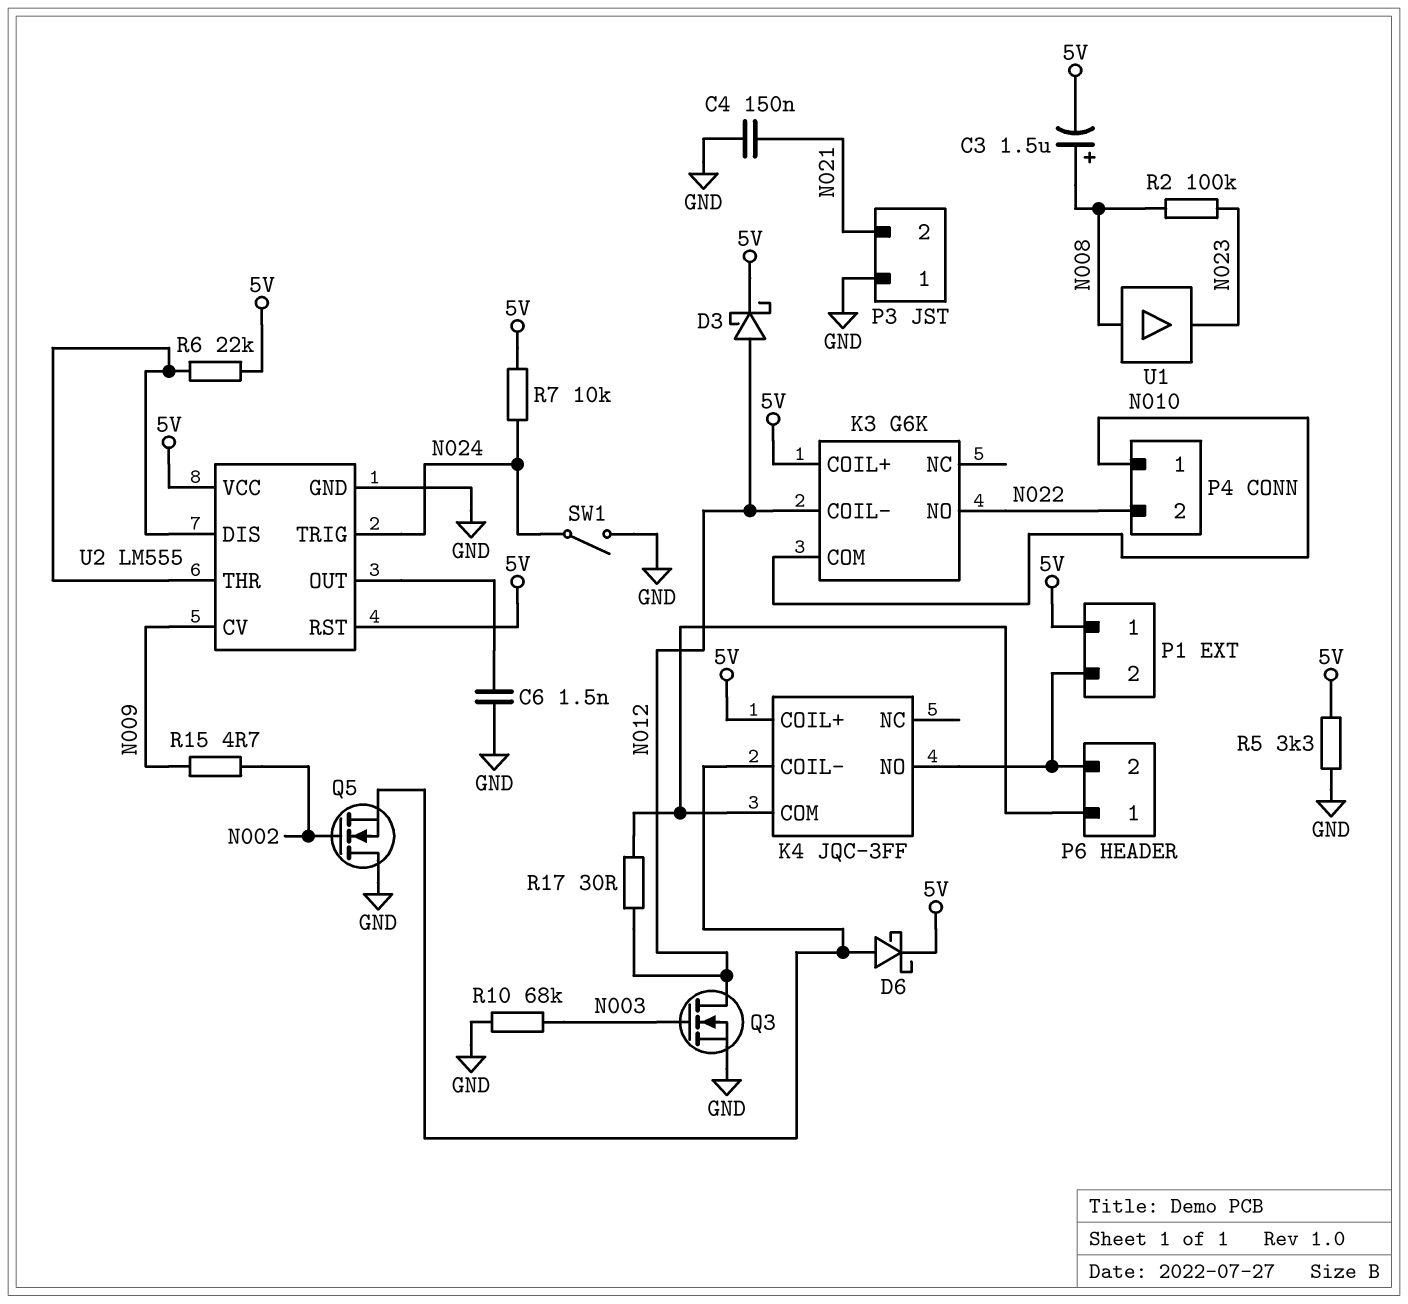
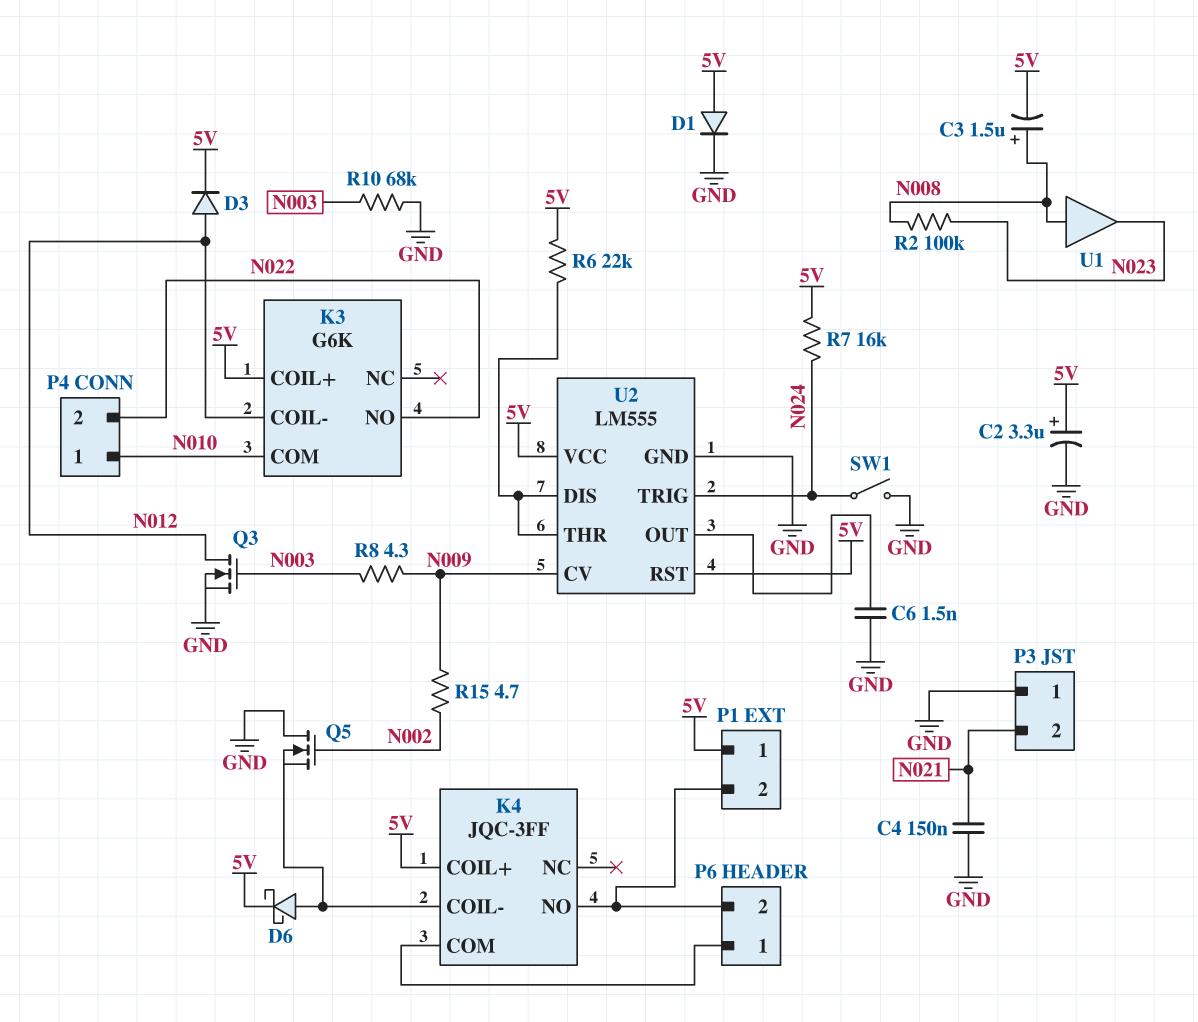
C2: none -> 3.3uF (plus 5V, minus GND)
D1: none -> diode (A 5V, K GND)
D3: schottky (A N012, K 5V) -> diode (A N012, K 5V)
R5: 3.3k (5V, GND) -> none
R7: 10k (5V, N024) -> 16k (5V, N024)
R8: none -> 4.3 (N003, N009)
R17: 30 (K4/COM, N012) -> none

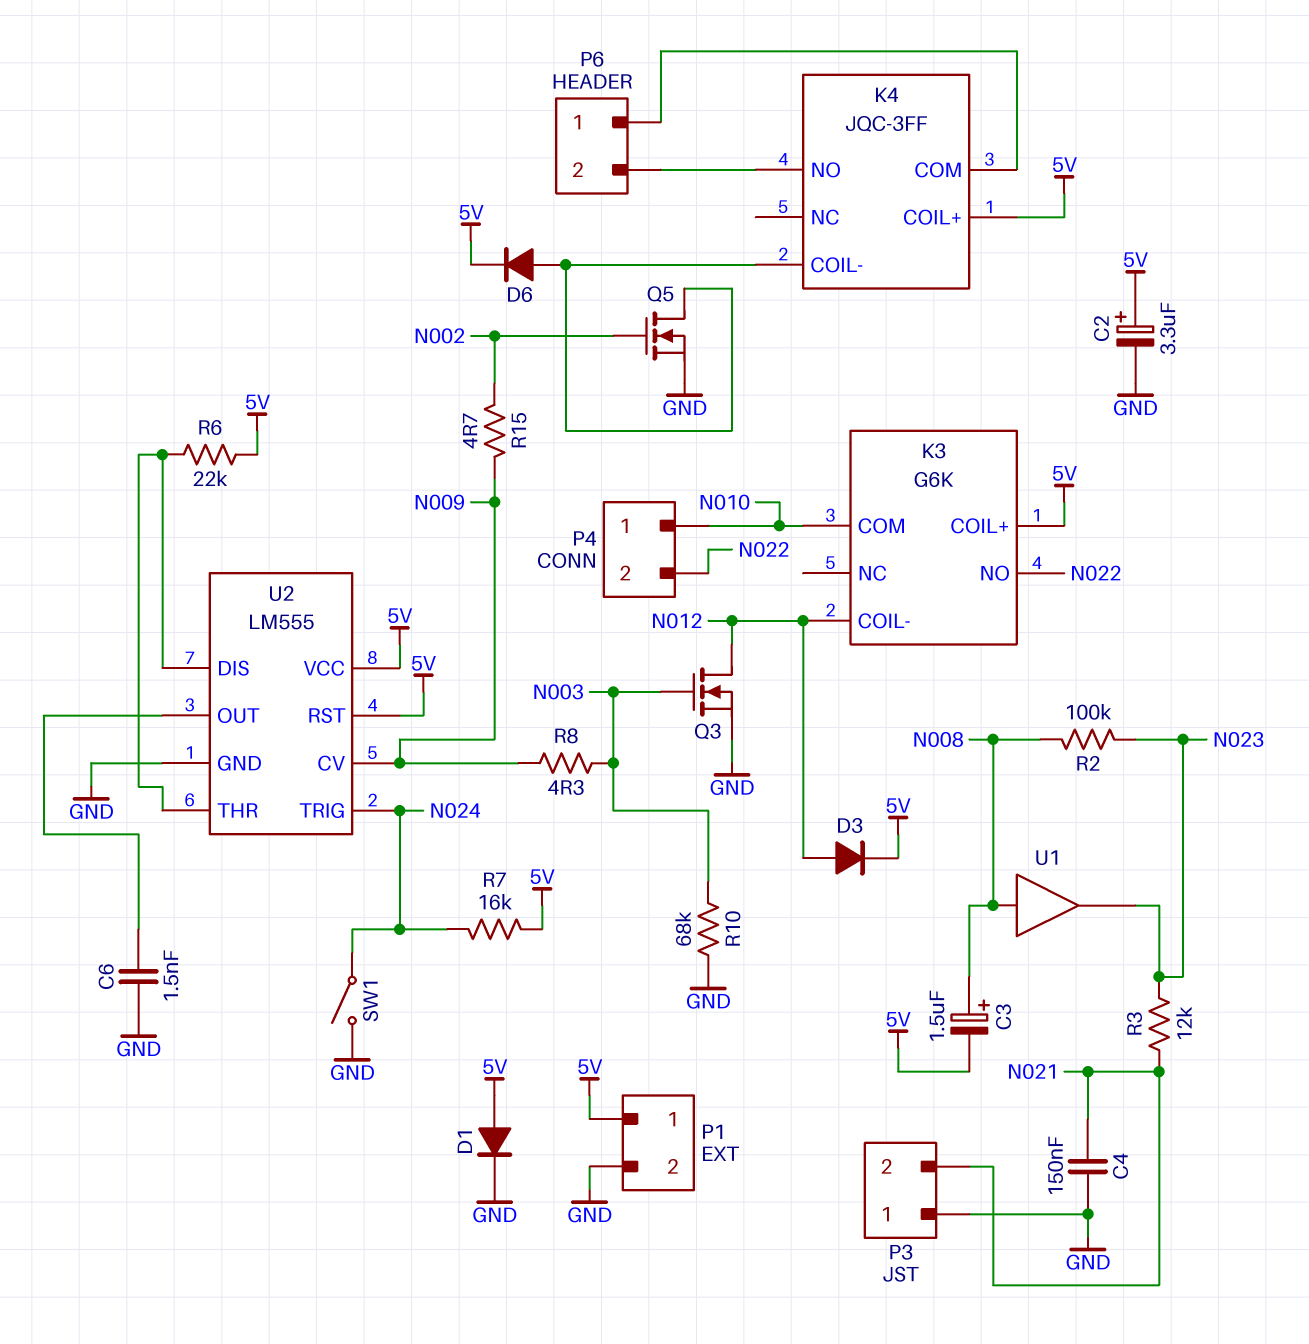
D6: schottky (A K4/COIL-, K 5V) -> diode (A K4/COIL-, K 5V)
P1 pin 2: K4/NO -> GND
Q5: NMOS (G N002, D GND, S K4/COIL-) -> NMOS (G N002, D K4/COIL-, S GND)
R3: none -> 12k (N021, N023)

